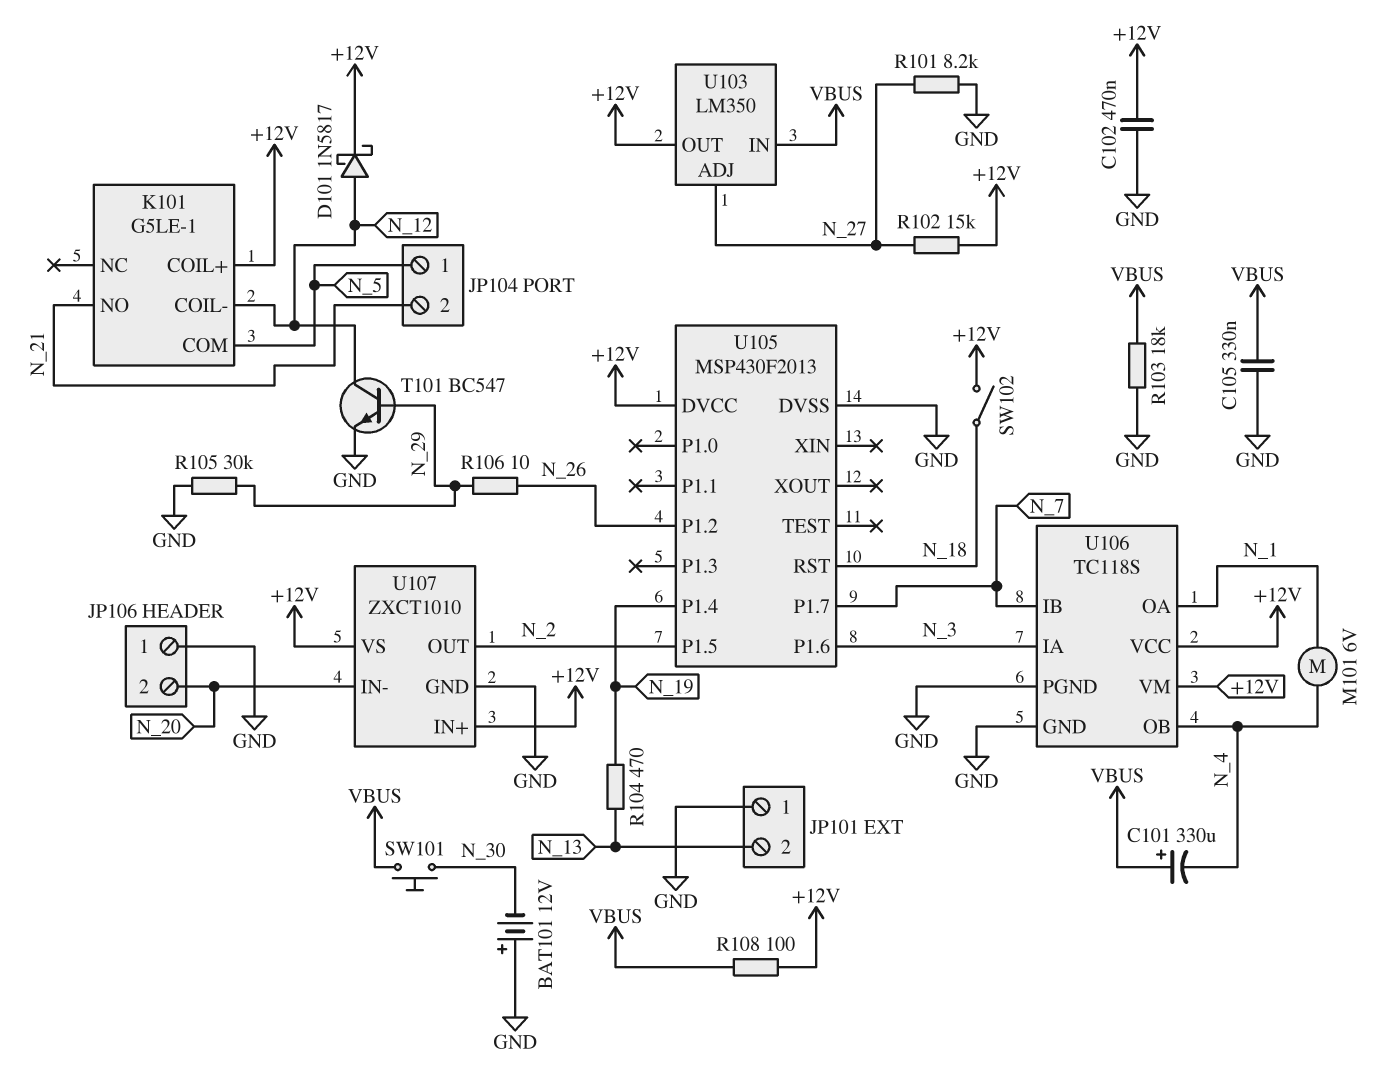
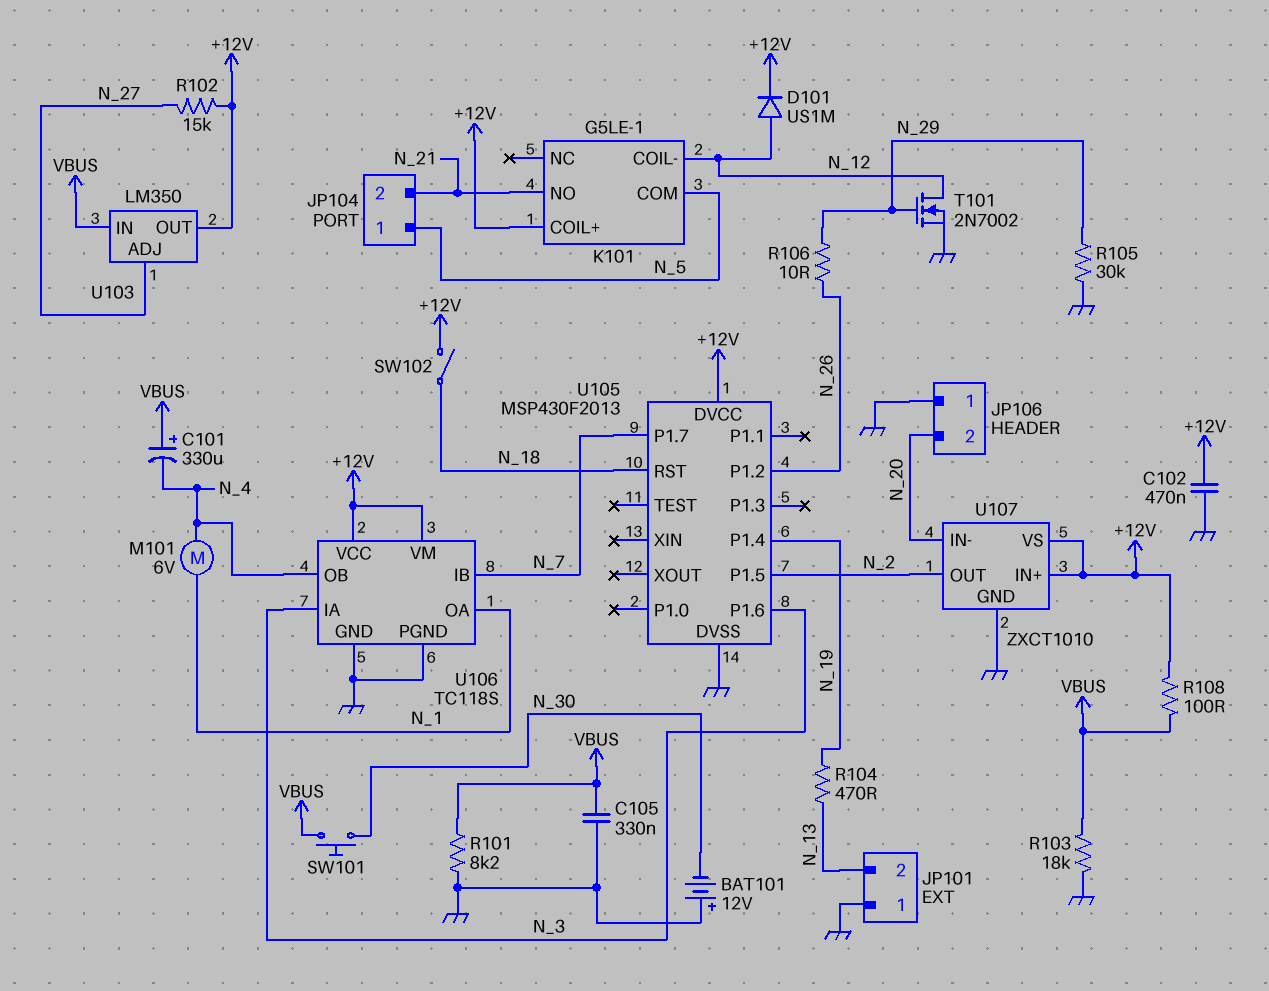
D101: schottky 1N5817 (A N_12, K +12V) -> diode US1M (A N_12, K +12V)
R101: 8.2k (GND, N_27) -> 8.2k (GND, VBUS)
T101: NPN BC547 (B N_29, C N_12, E GND) -> NMOS 2N7002 (G N_29, D N_12, S GND)

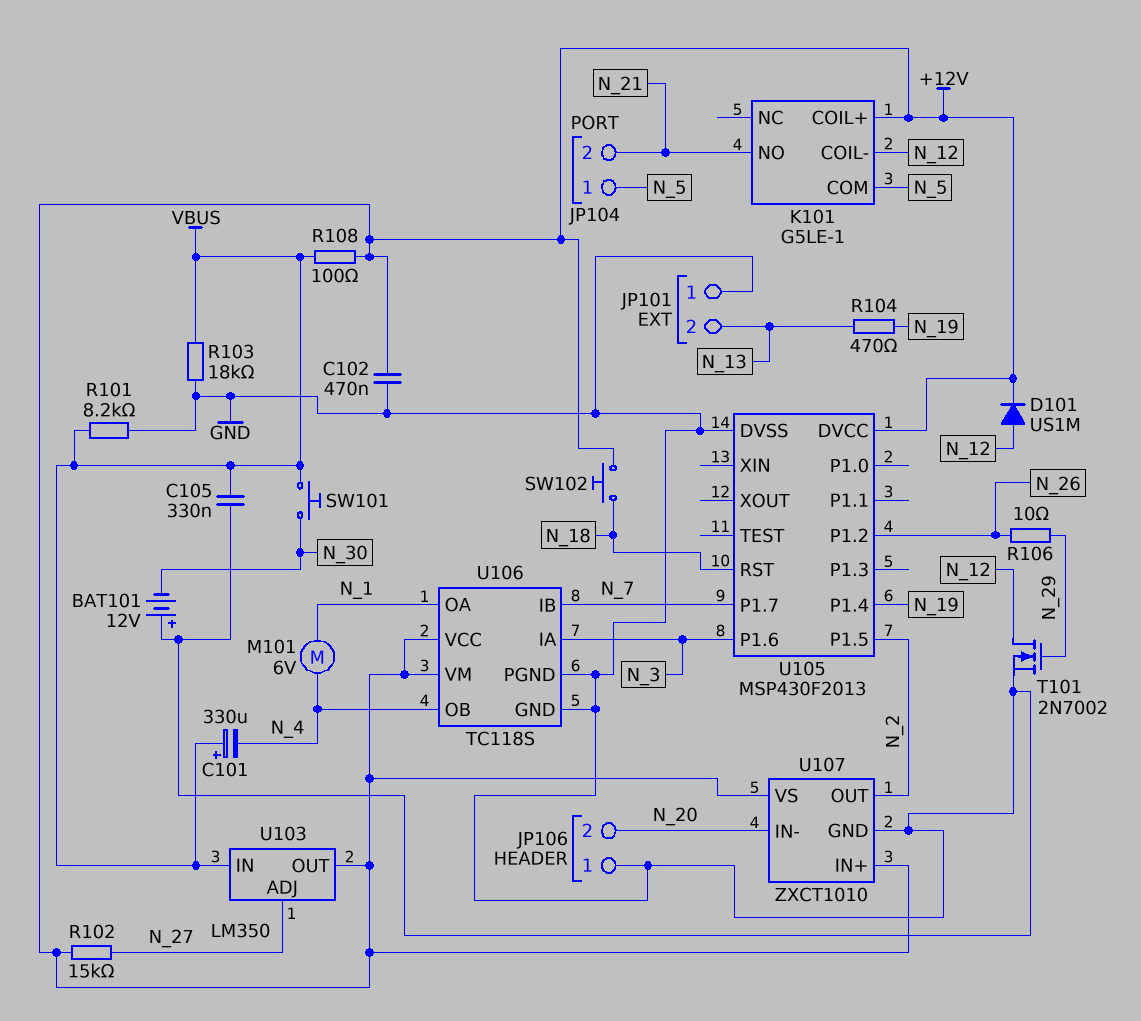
R105: 30k (GND, N_29) -> none
SW102: switch (+12V, N_18) -> button (+12V, N_18)

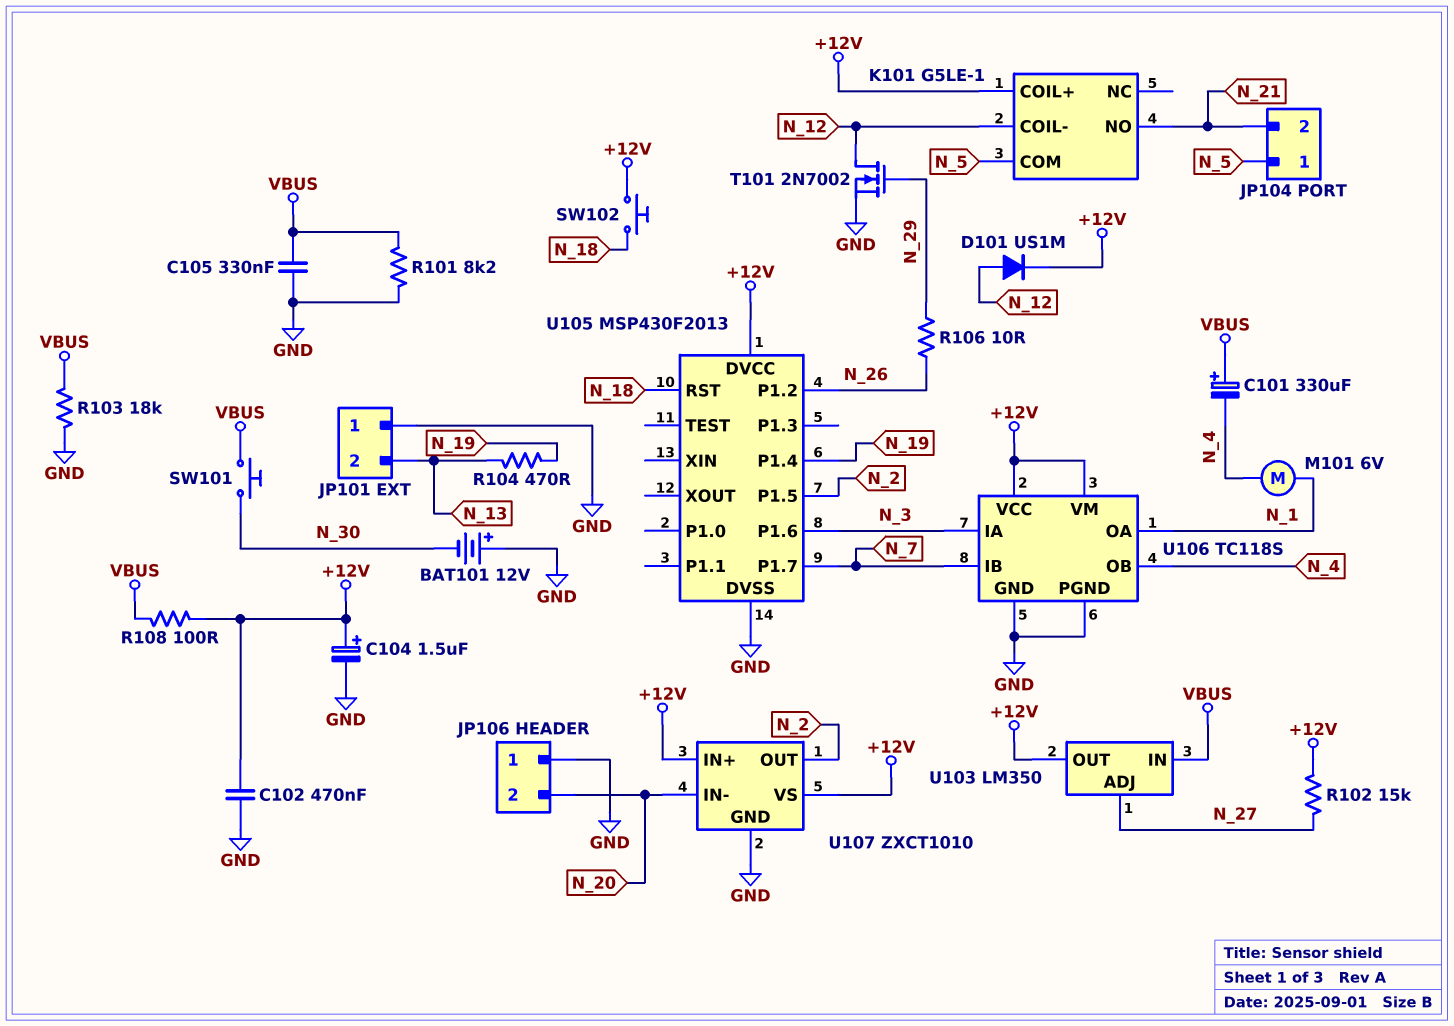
C104: none -> 1.5uF (plus +12V, minus GND)

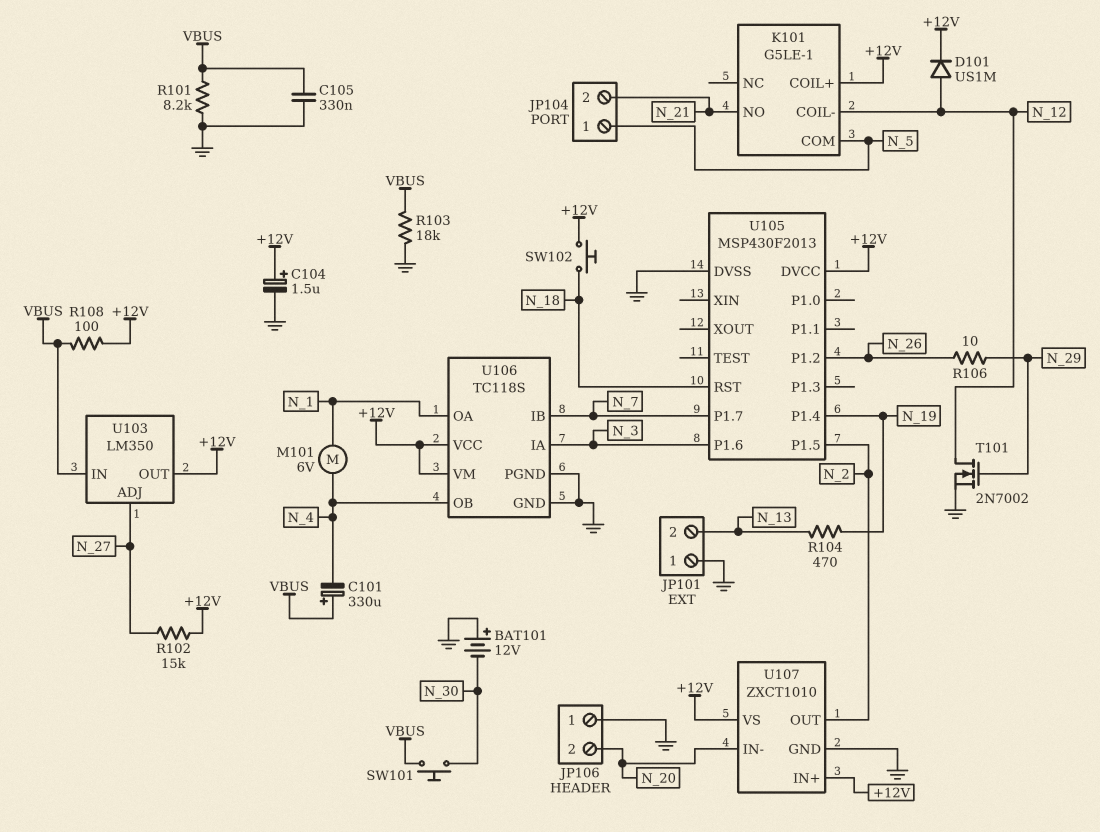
C102: 470nF (+12V, GND) -> none

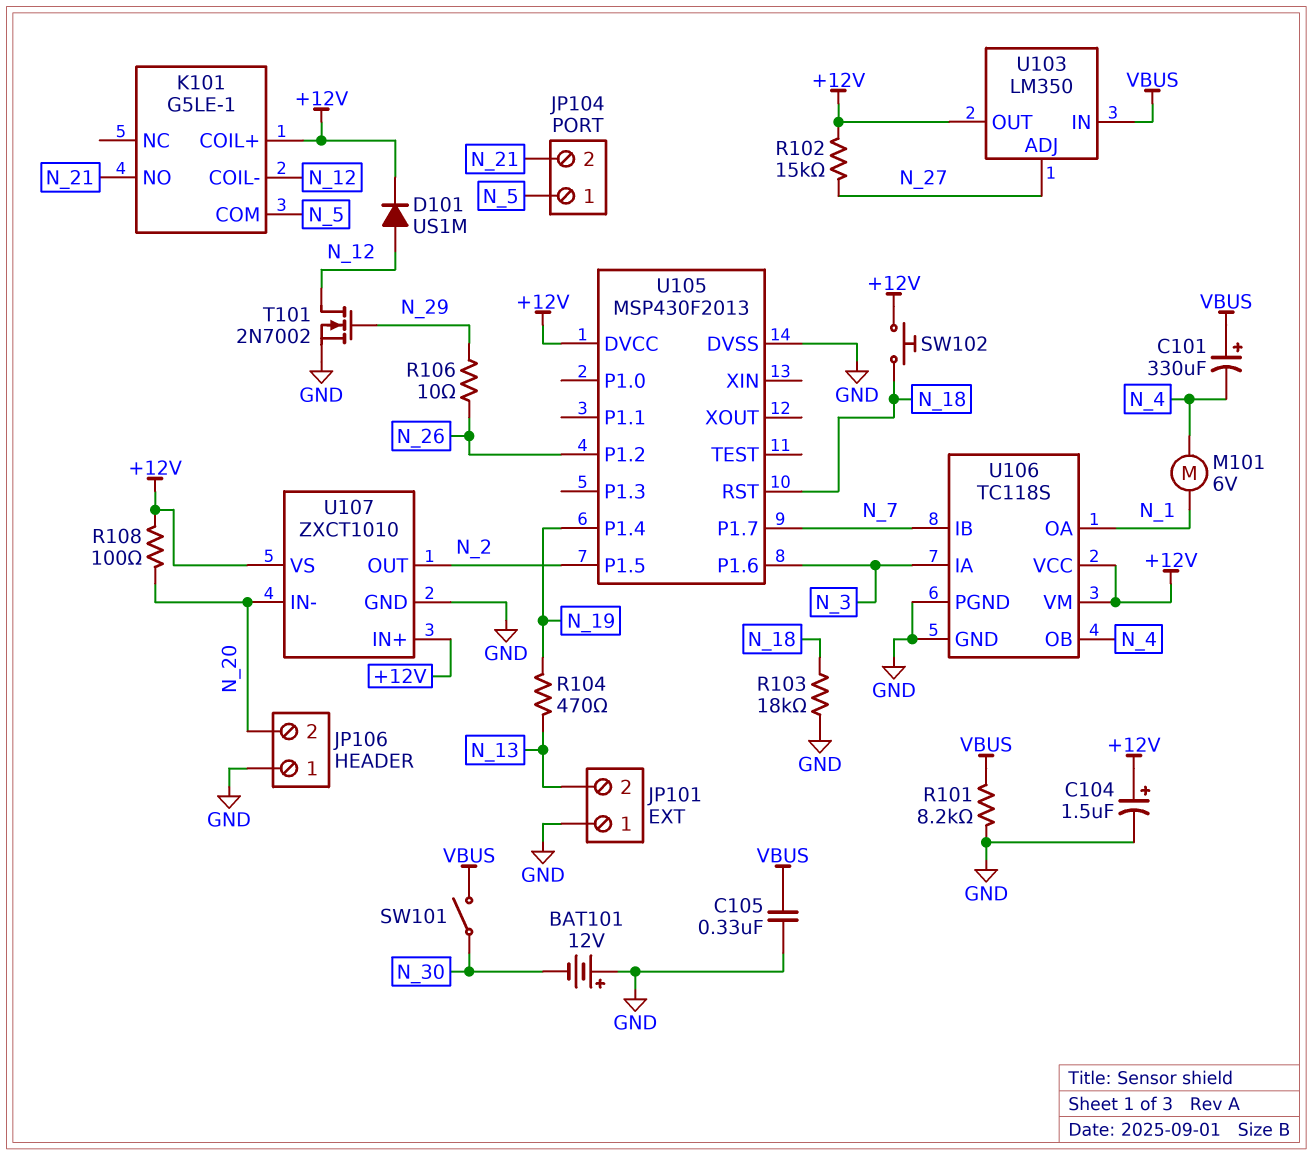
R103: 18k (GND, VBUS) -> 18k (GND, N_18)
R108: 100 (+12V, VBUS) -> 100 (+12V, N_20)
SW101: button (N_30, VBUS) -> switch (N_30, VBUS)

